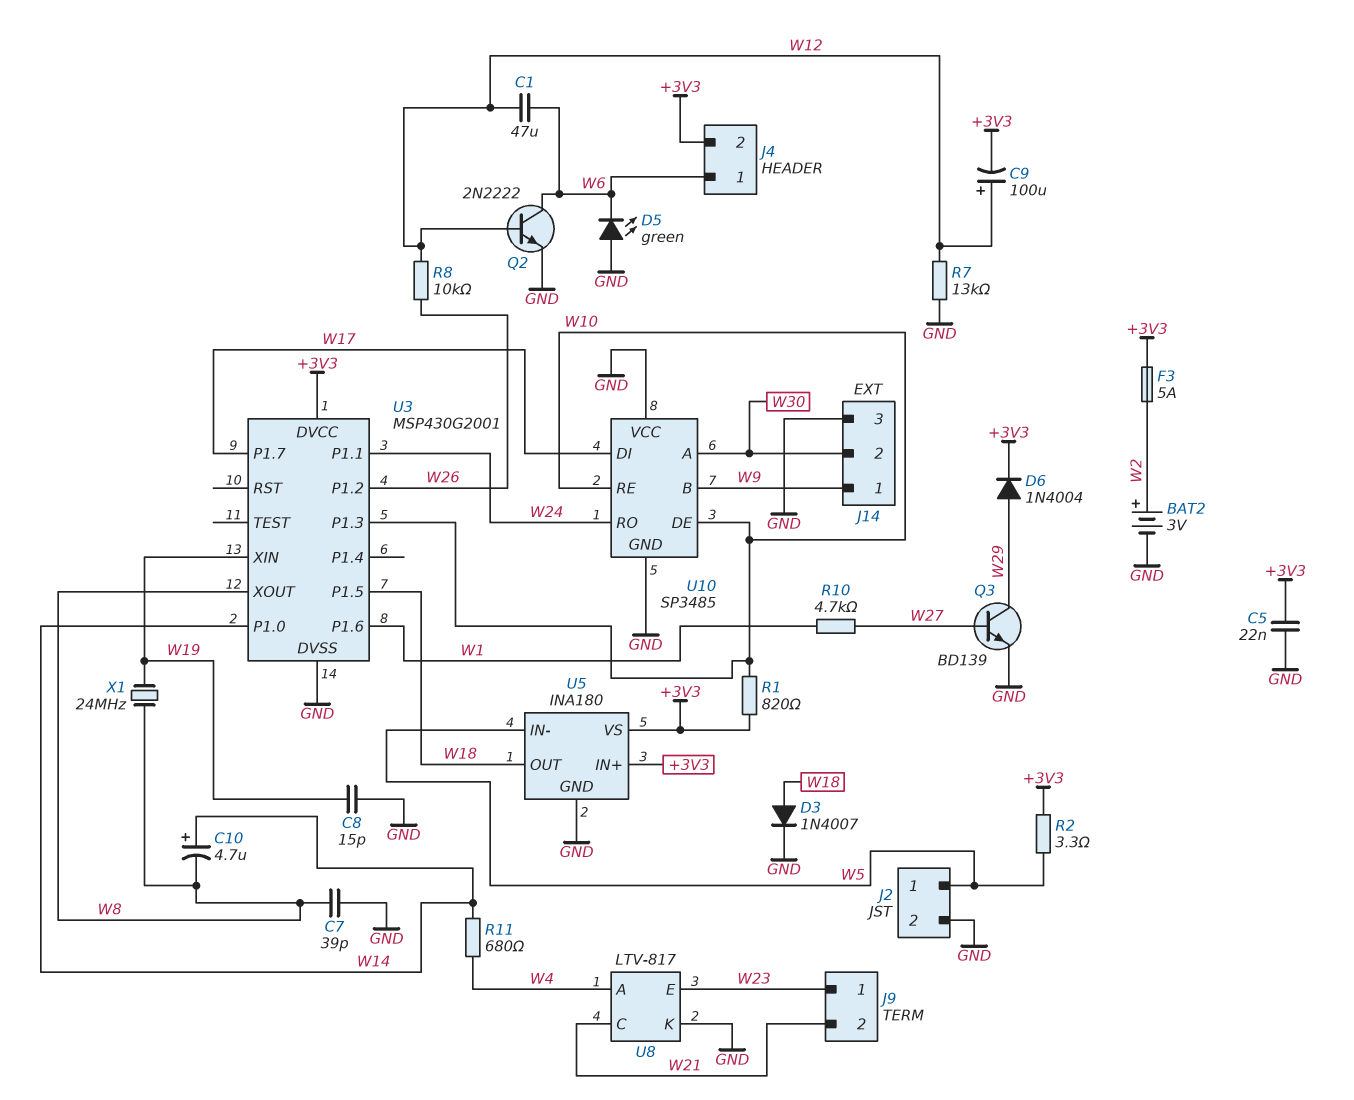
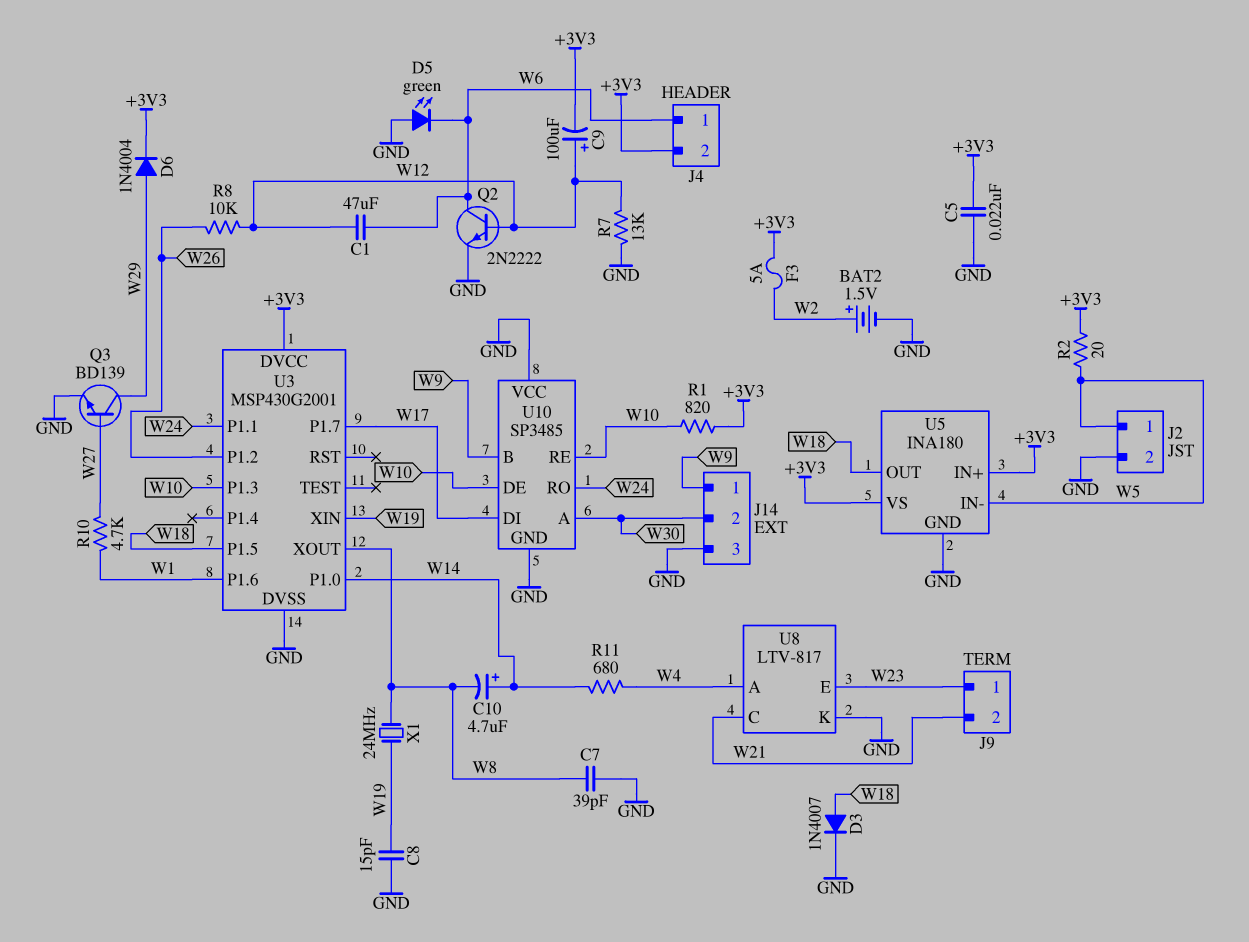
BAT2: 3V (plus W2, minus GND) -> 1.5V (plus W2, minus GND)
R2: 3.3 (+3V3, W5) -> 20 (+3V3, W5)

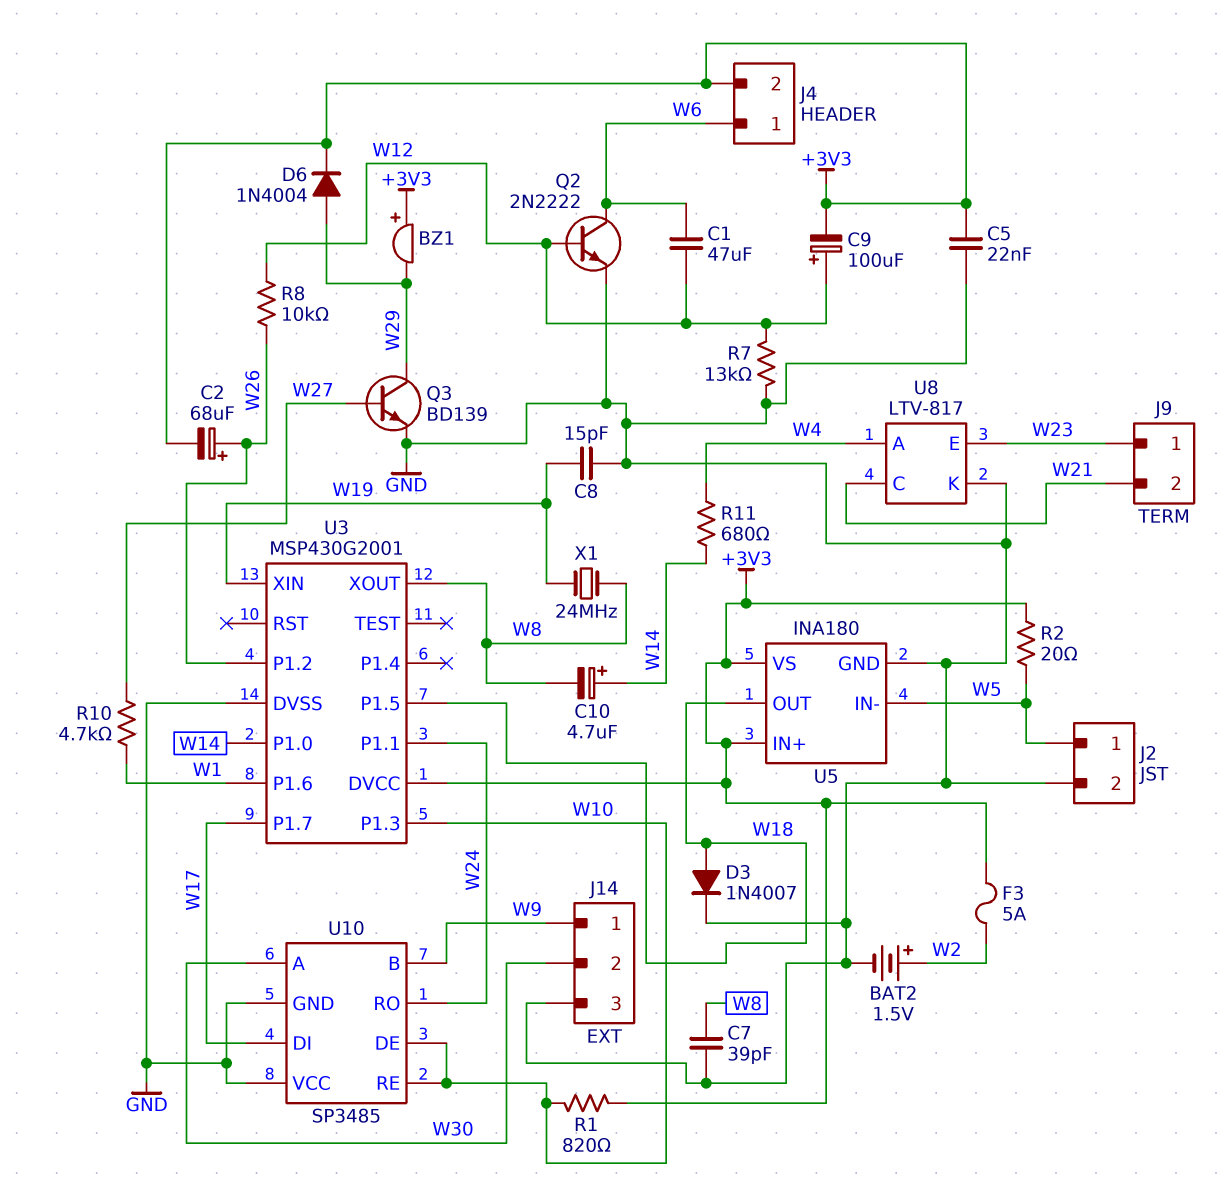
BZ1: none -> buzzer (plus +3V3, minus W29)
C2: none -> 68uF (plus W26, minus +3V3)
D5: LED green (A GND, K W6) -> none

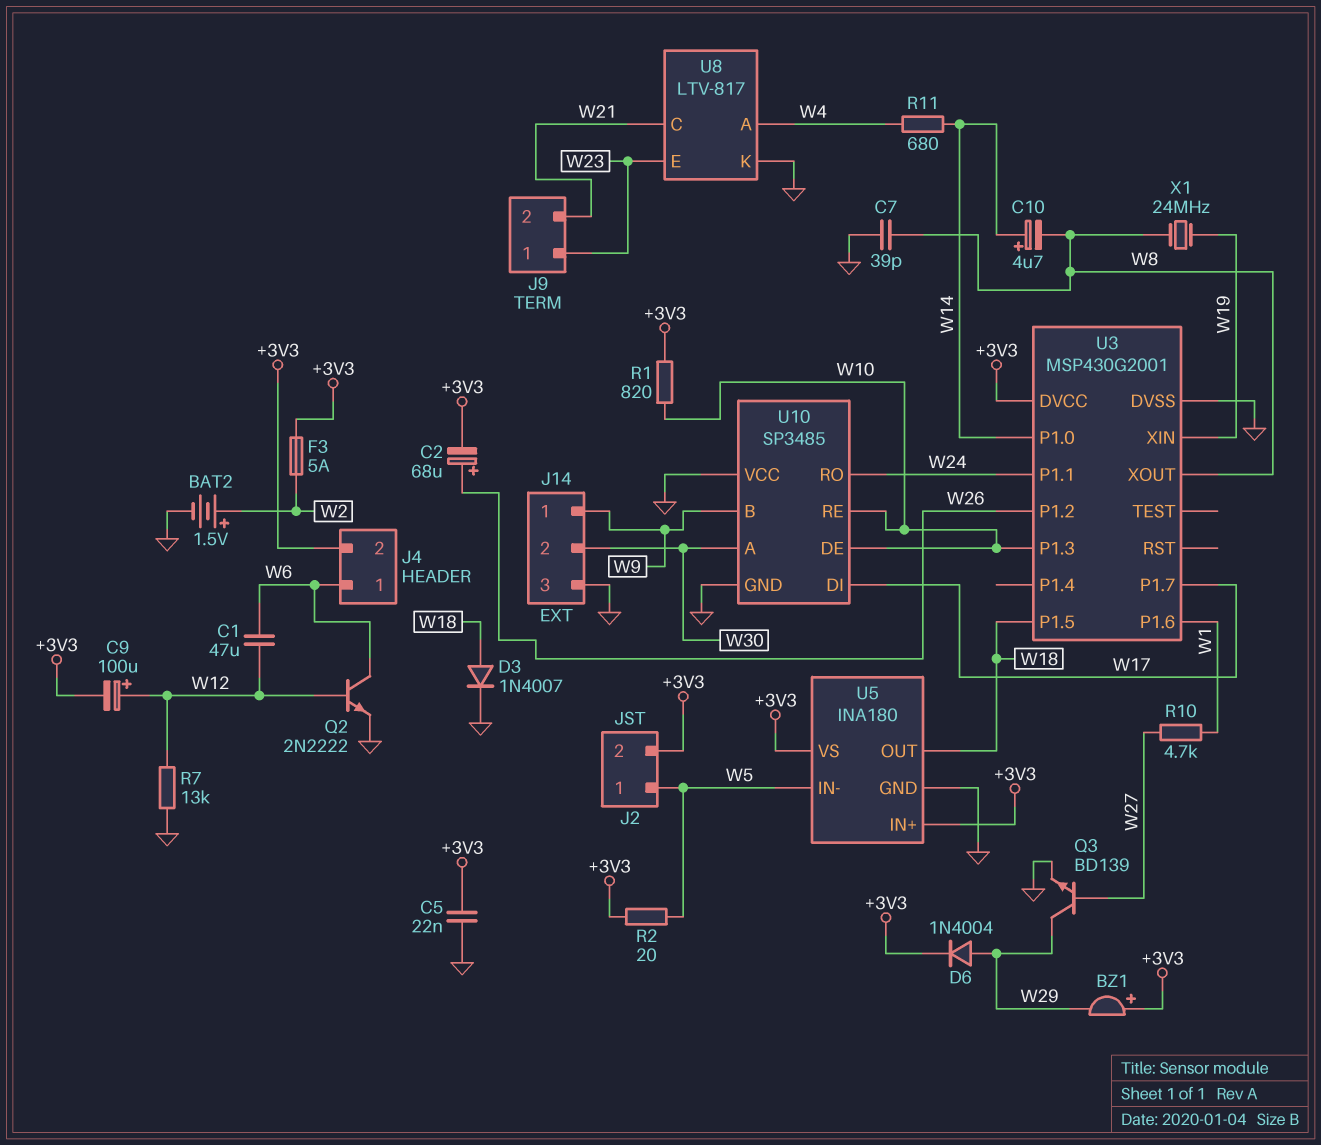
C8: 15pF (GND, W19) -> none
J2 pin 2: GND -> +3V3
R8: 10k (W12, W26) -> none

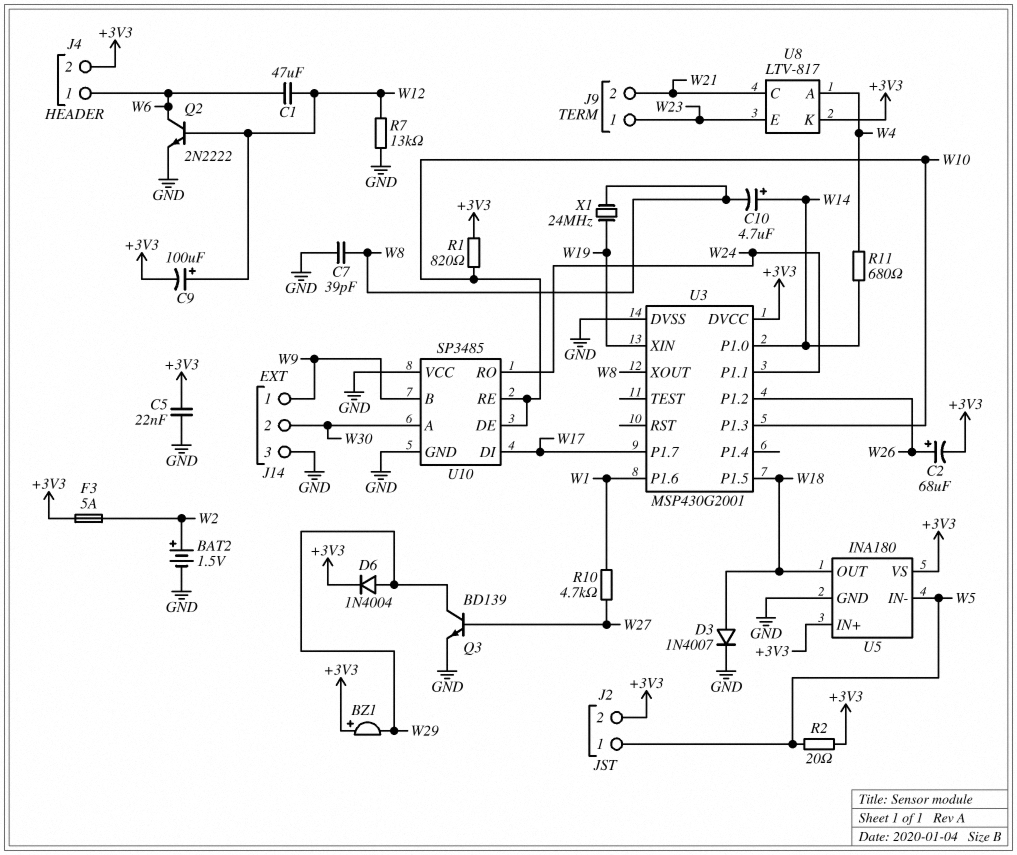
U8 pin K: GND -> +3V3

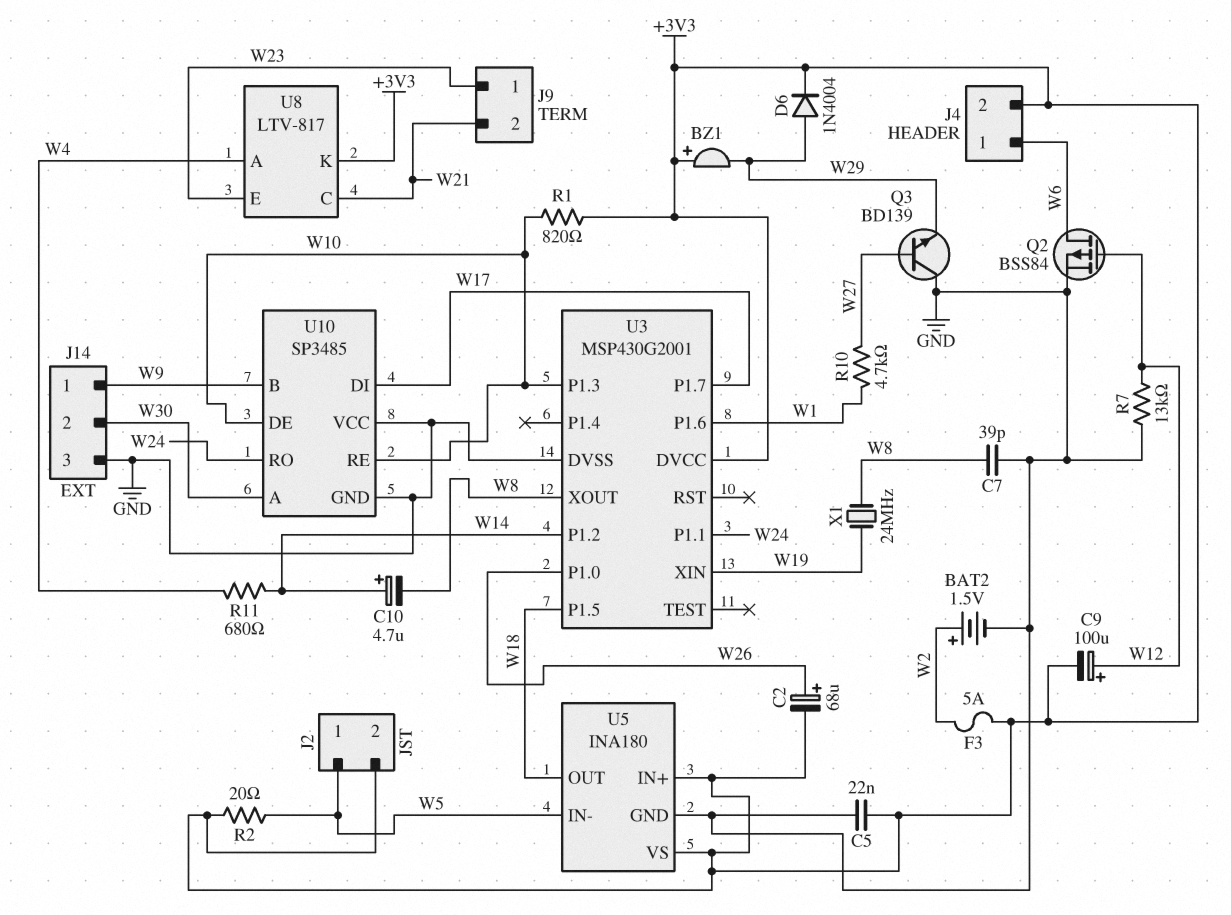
C1: 47uF (W6, W12) -> none
D3: diode 1N4007 (A W18, K GND) -> none
Q2: NPN 2N2222 (B W12, C W6, E GND) -> PMOS BSS84 (G W12, D W6, S GND)
Q3: NPN BD139 (B W27, C W29, E GND) -> NPN BD139 (B W27, C GND, E W29)
U3 pin P1.0: W14 -> W26
U3 pin P1.2: W26 -> W14

